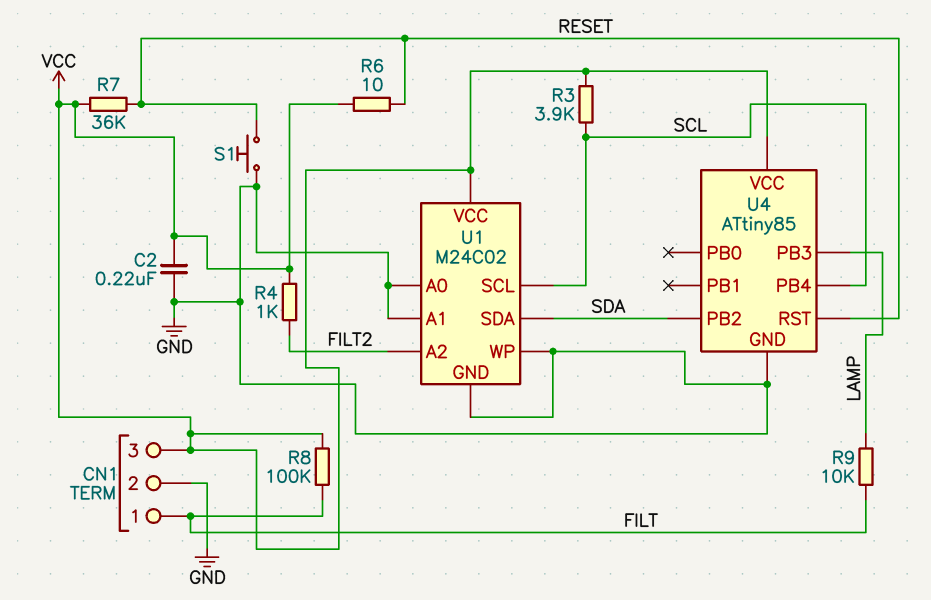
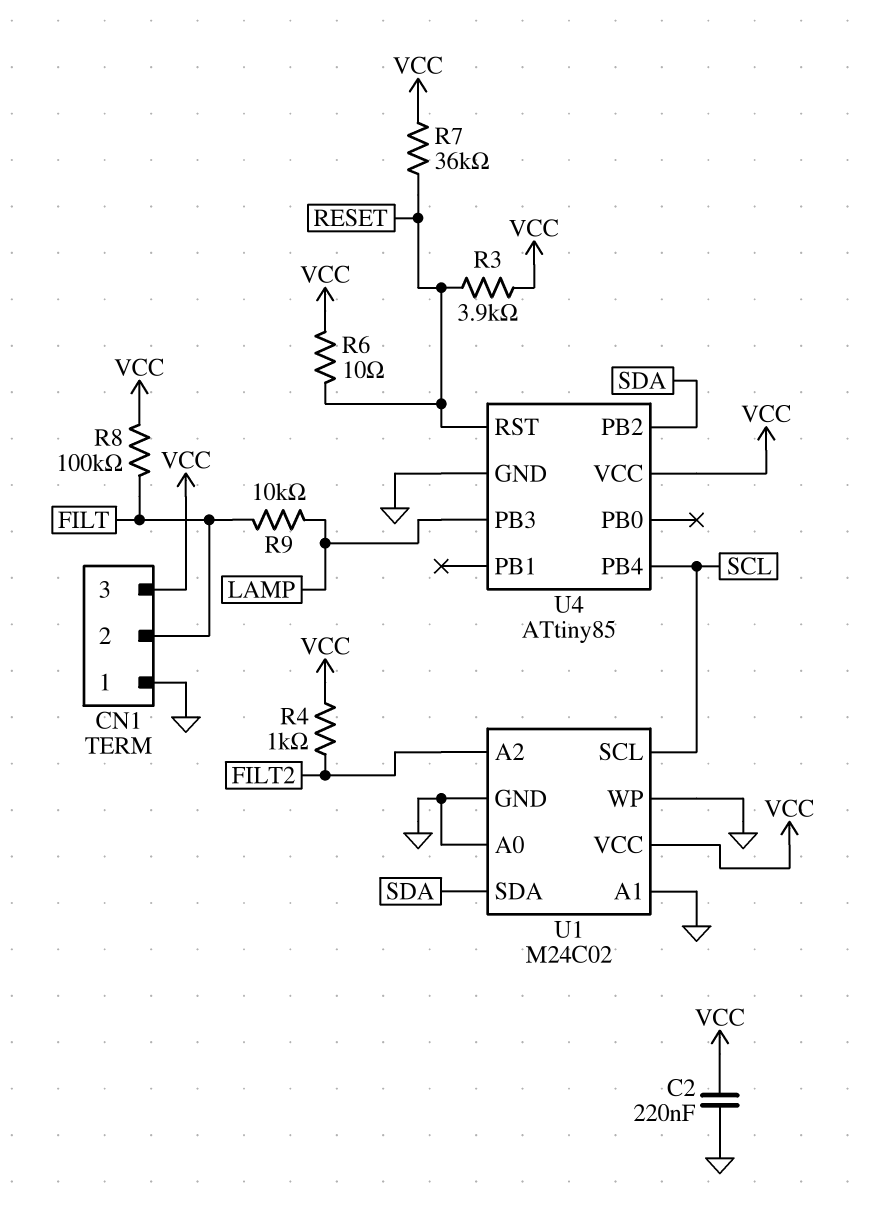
CN1 pin 1: FILT -> GND
CN1 pin 2: GND -> FILT
R3: 3.9k (SCL, VCC) -> 3.9k (RESET, VCC)
S1: button (GND, RESET) -> none

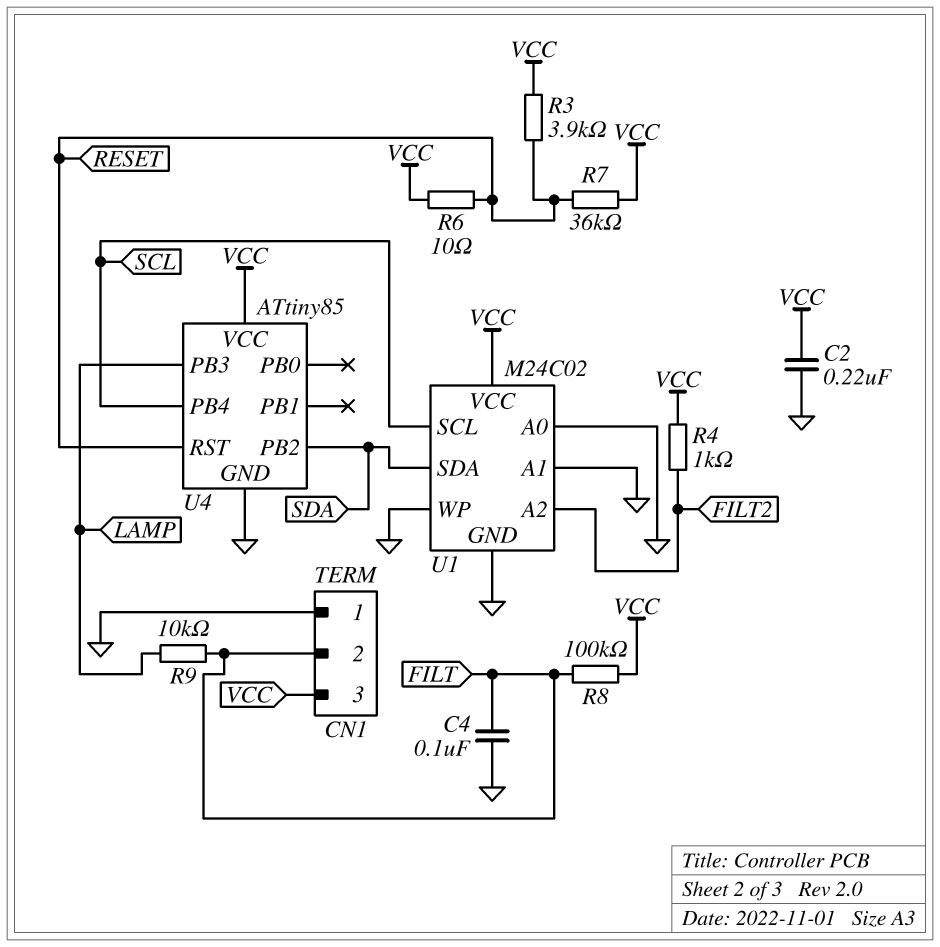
C4: none -> 100nF (FILT, GND)

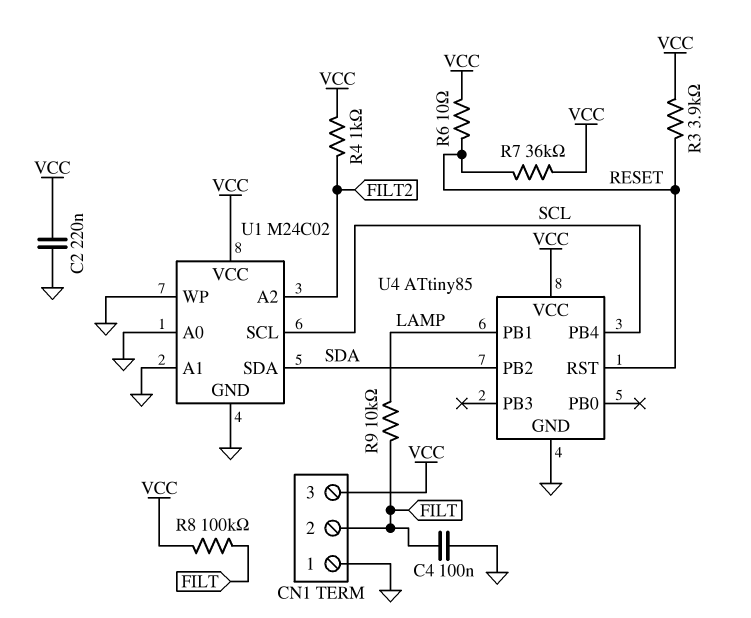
U4 pin PB1: none -> LAMP
U4 pin PB3: LAMP -> none

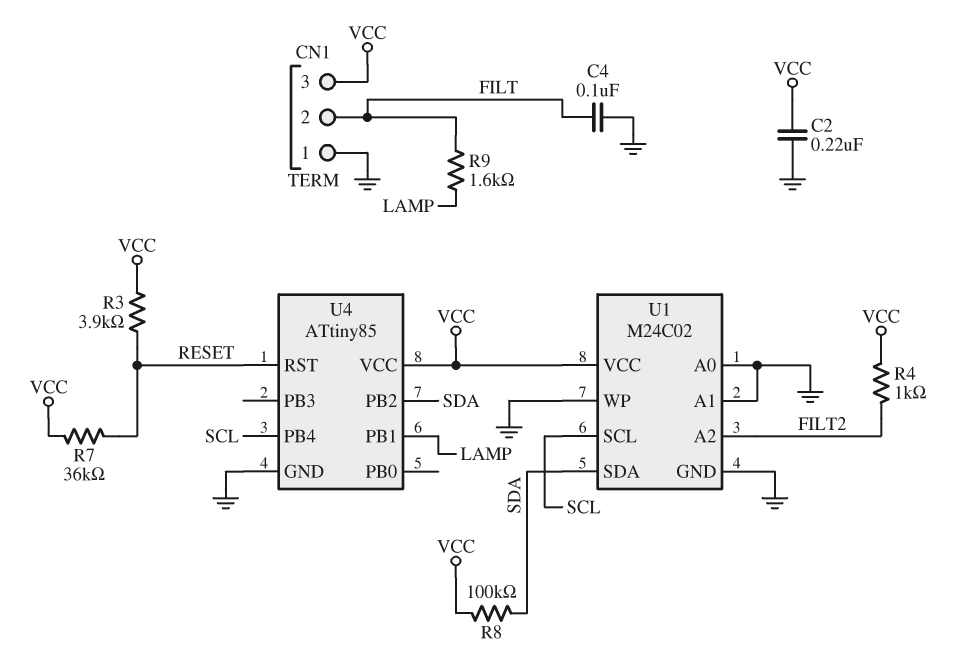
R6: 10 (RESET, VCC) -> none
R8: 100k (FILT, VCC) -> 100k (SDA, VCC)
R9: 10k (FILT, LAMP) -> 1.6k (FILT, LAMP)

